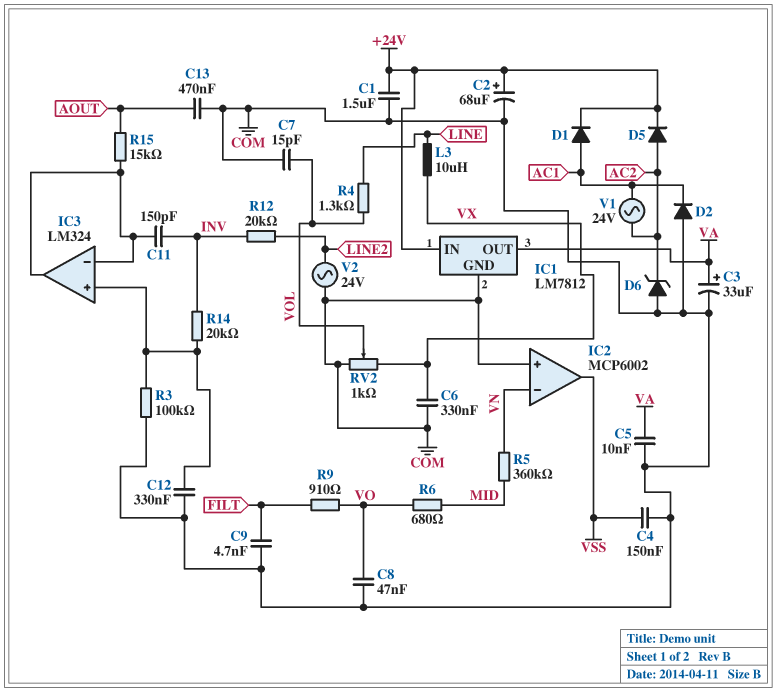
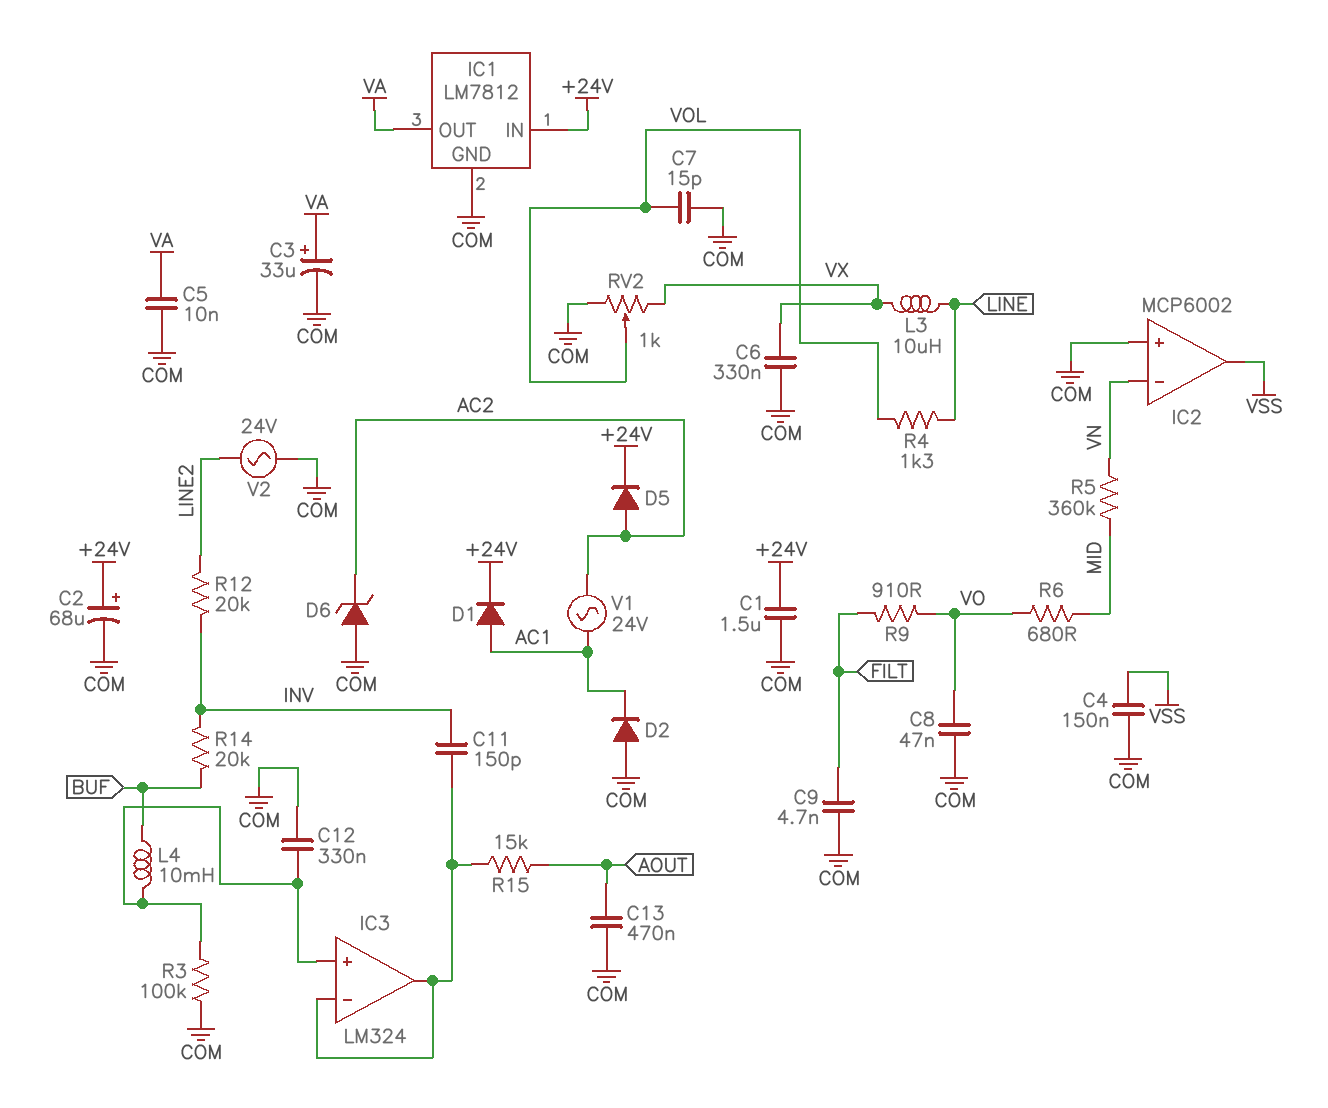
L4: none -> 10mH (BUF, IC3/in+)
R14: 20k (IC3/in+, INV) -> 20k (BUF, INV)

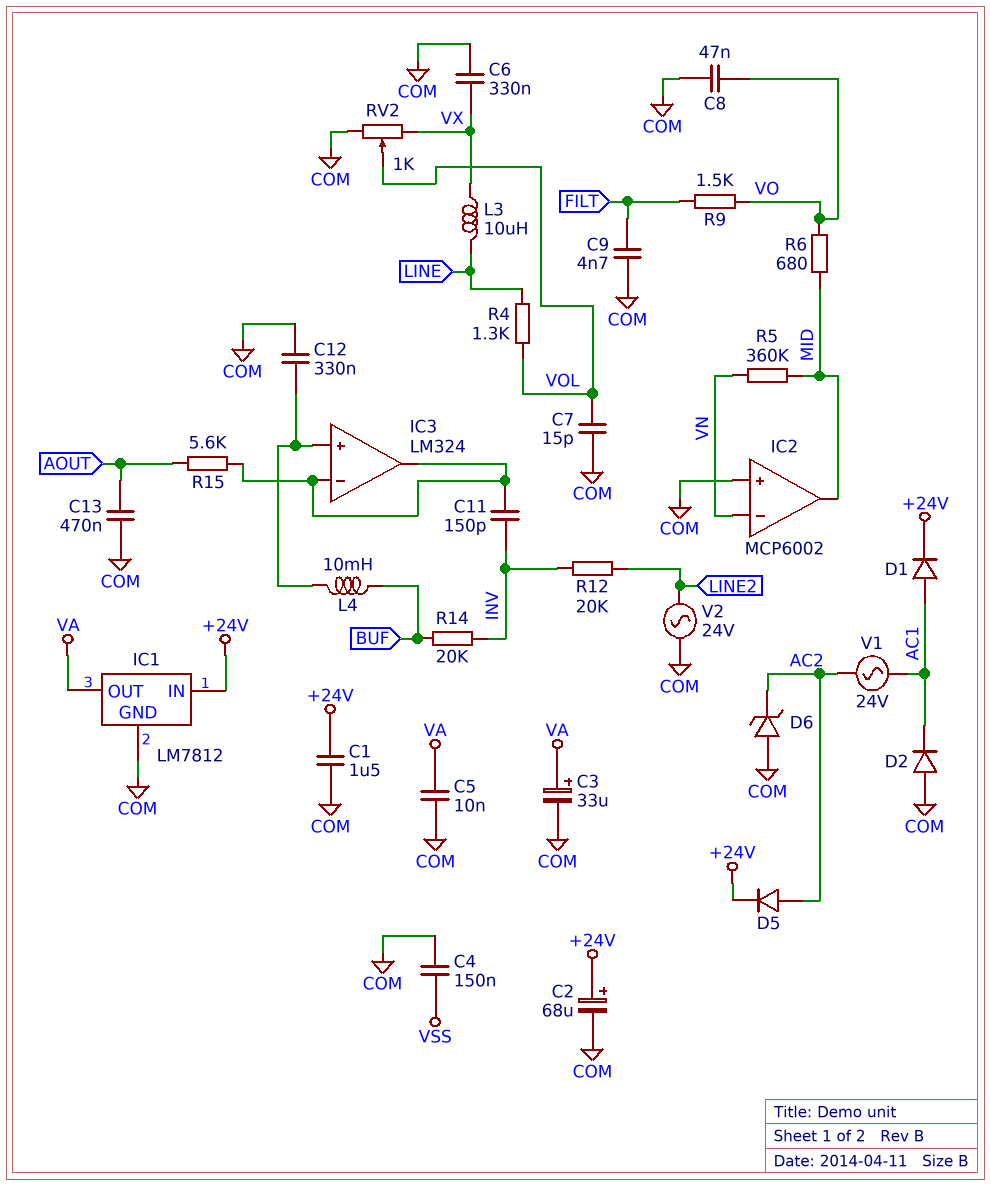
IC2 pin out: VSS -> MID
R3: 100k (COM, IC3/in+) -> none
R9: 910 (FILT, VO) -> 1.5k (FILT, VO)
R15: 15k (AOUT, IC3/in-) -> 5.6k (AOUT, IC3/in-)

